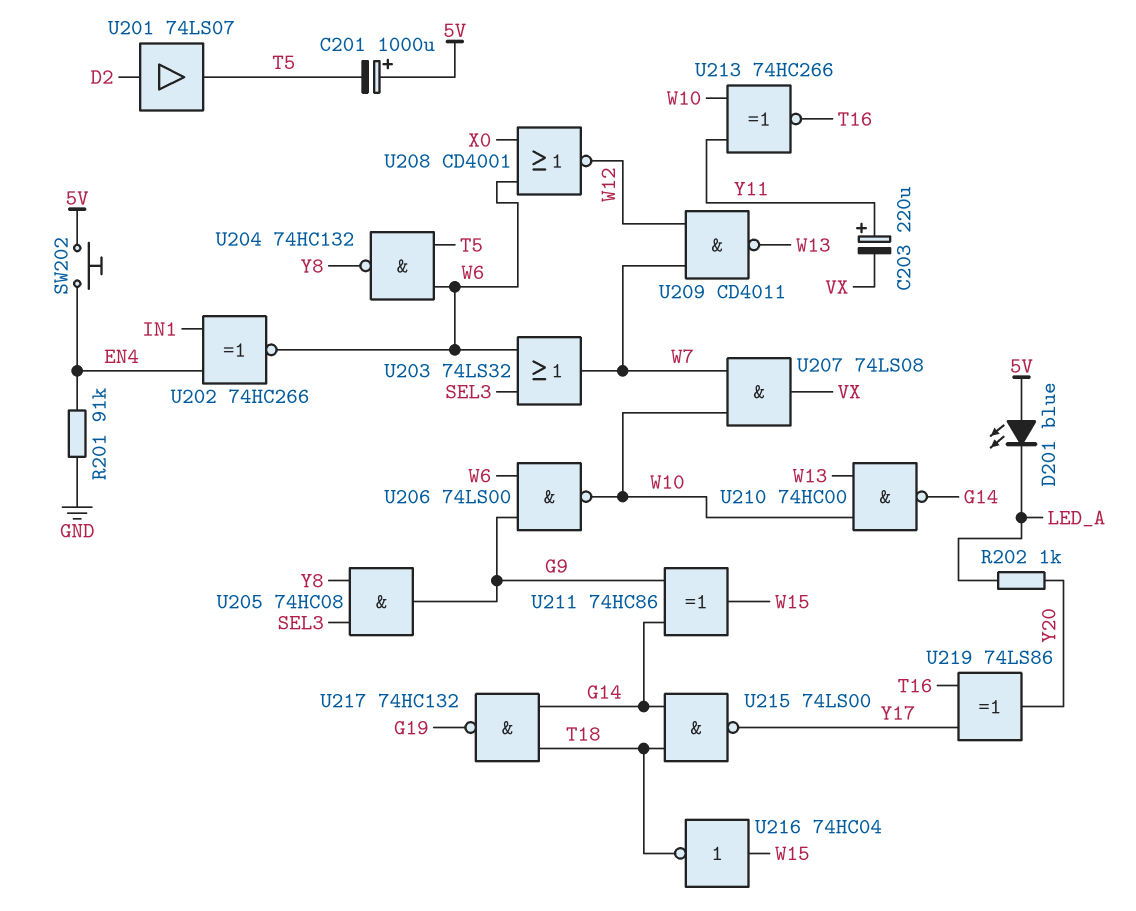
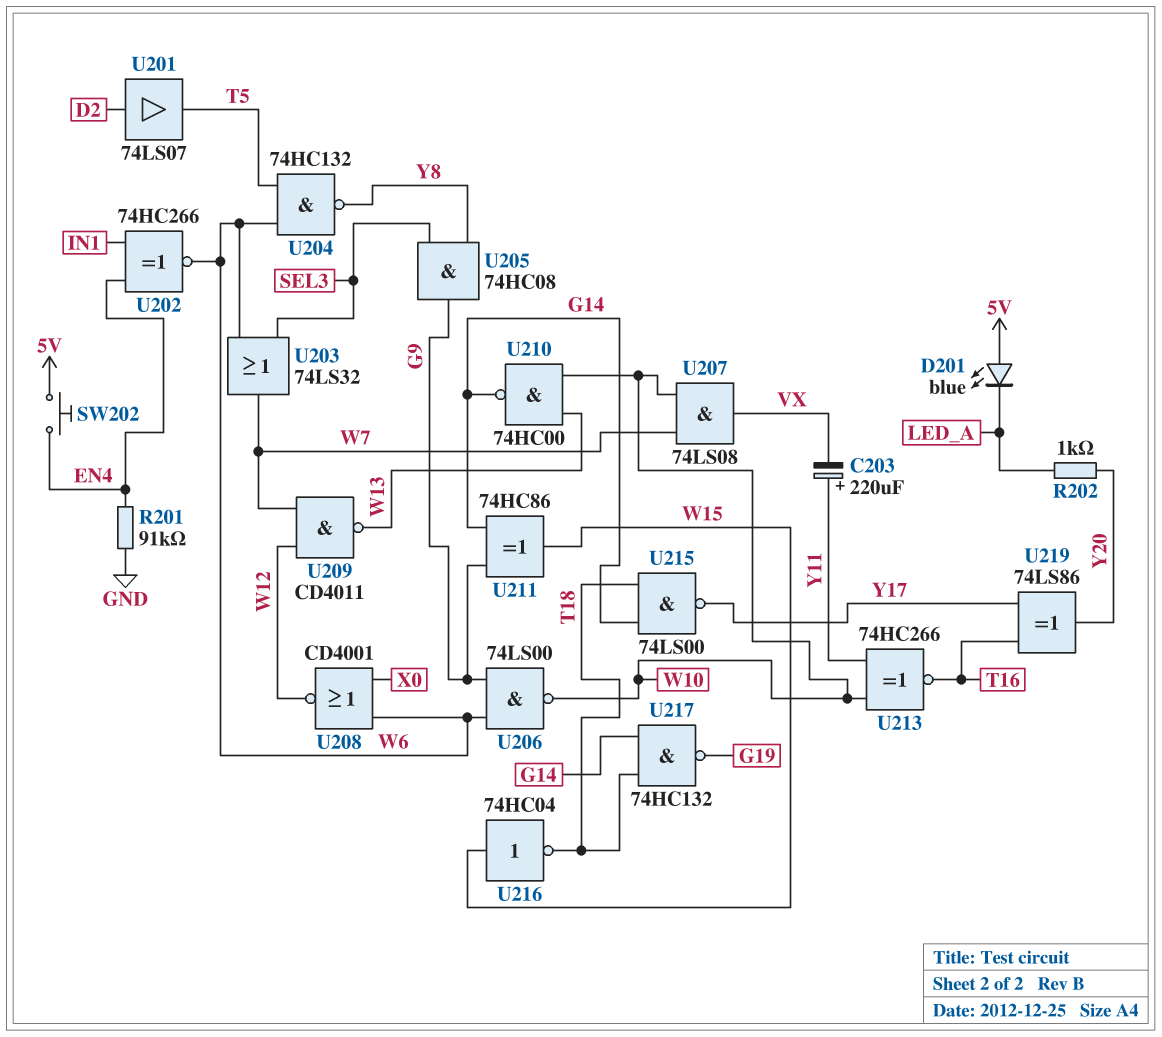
C201: 1000uF (plus 5V, minus T5) -> none

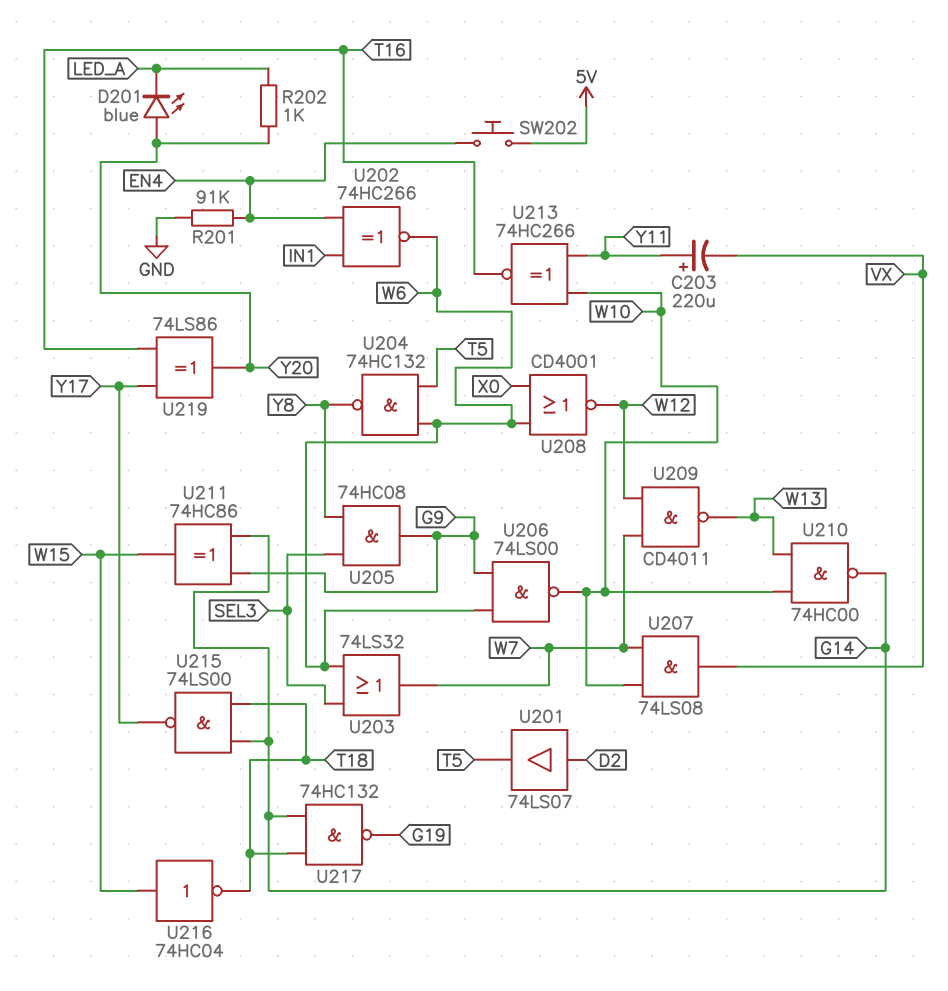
D201: LED blue (A 5V, K LED_A) -> LED blue (A Y20, K LED_A)

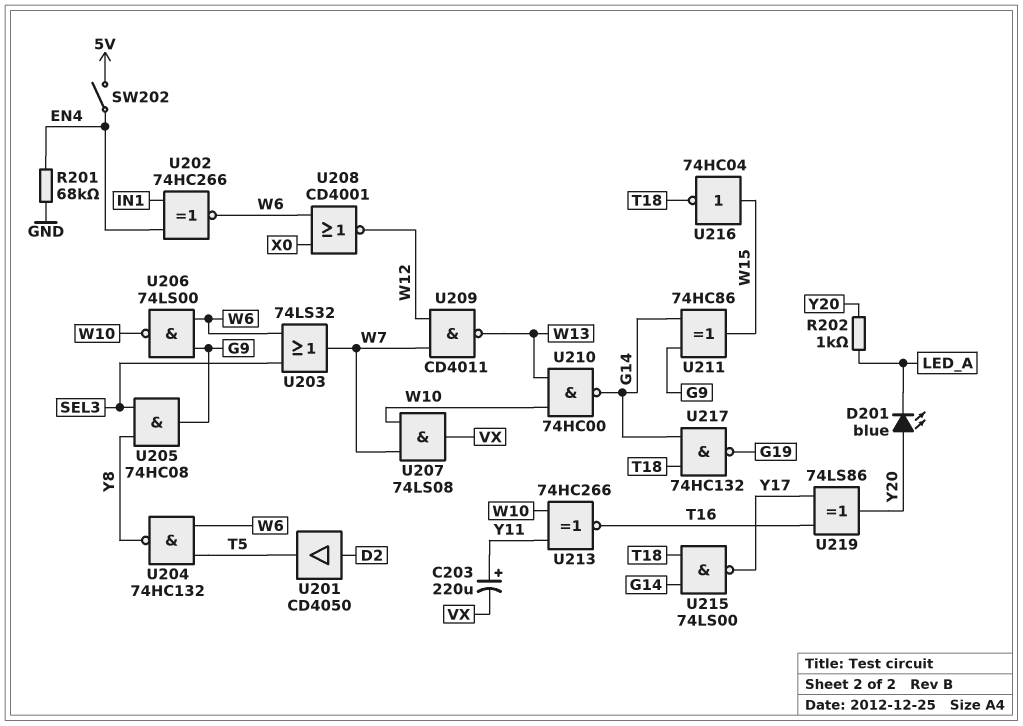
R201: 91k (EN4, GND) -> 68k (EN4, GND)
SW202: button (5V, EN4) -> switch (5V, EN4)
U201: buffer 74LS07 (in D2, out T5) -> buffer CD4050 (in D2, out T5)

